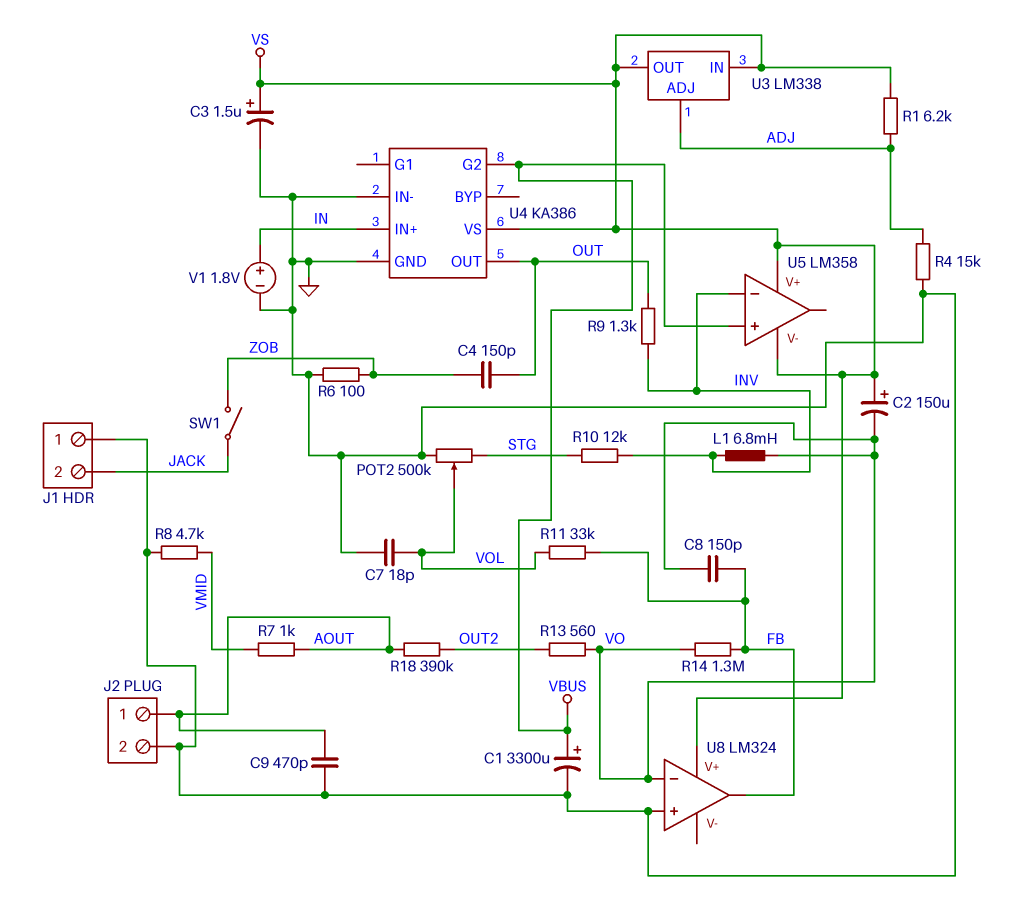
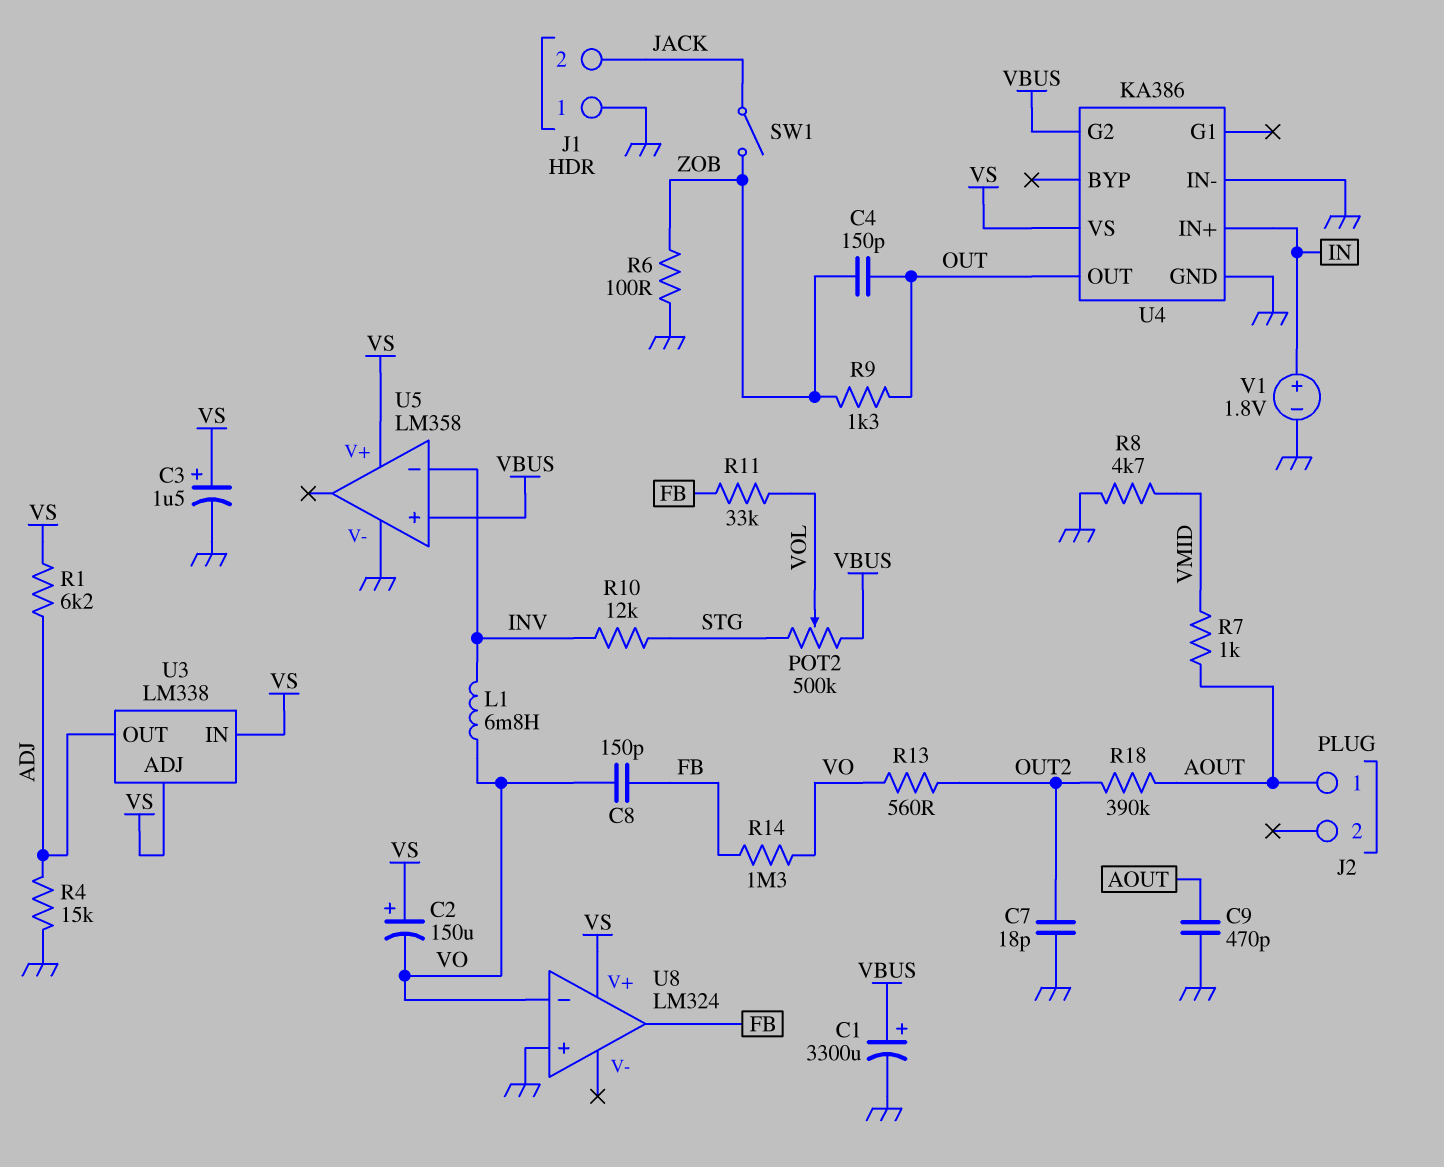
C7: 18pF (GND, VOL) -> 18pF (GND, OUT2)
J2 pin 2: GND -> none
POT2: 500k (GND, STG, wiper VOL) -> 500k (STG, VBUS, wiper VOL)
R9: 1.3k (INV, OUT) -> 1.3k (OUT, ZOB)
U3 pin ADJ: ADJ -> VS
U3 pin OUT: VS -> ADJ
U5 pin V-: VS -> GND

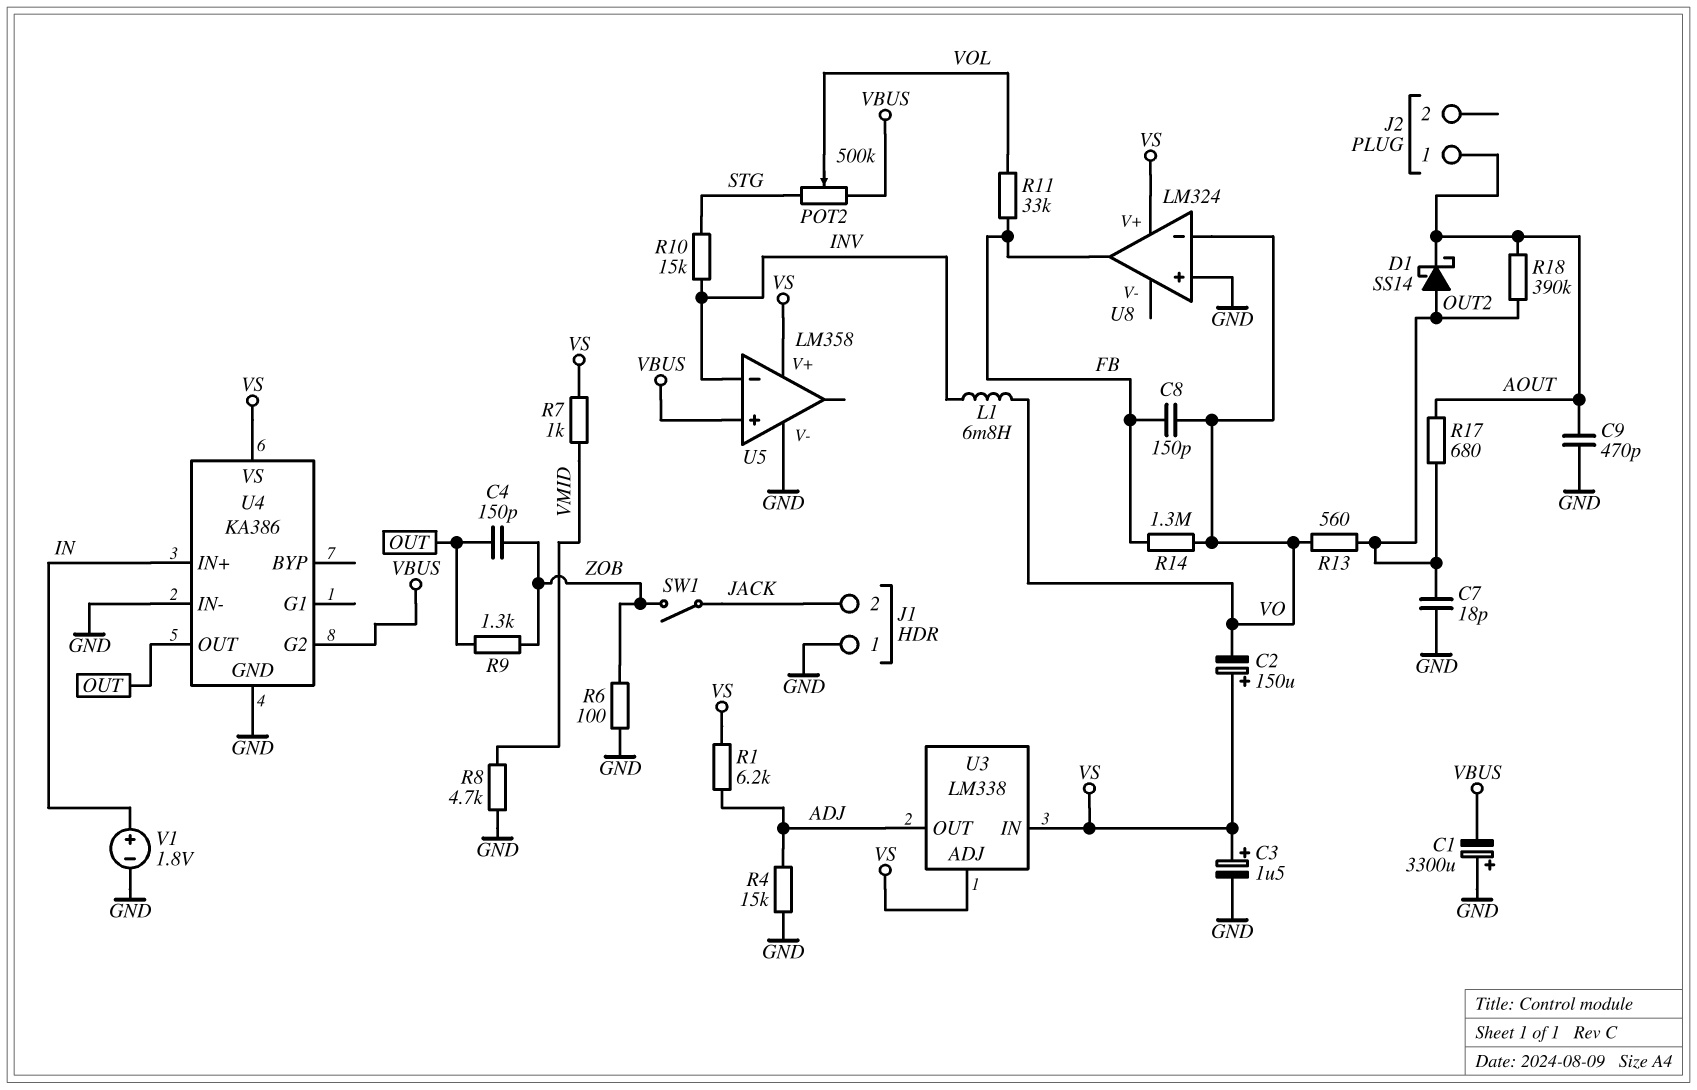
C1: 3300uF (plus VBUS, minus GND) -> 3300uF (plus GND, minus VBUS)
D1: none -> schottky SS14 (A OUT2, K AOUT)
R7: 1k (AOUT, VMID) -> 1k (VMID, VS)
R10: 12k (INV, STG) -> 15k (INV, STG)
R17: none -> 680 (AOUT, OUT2)

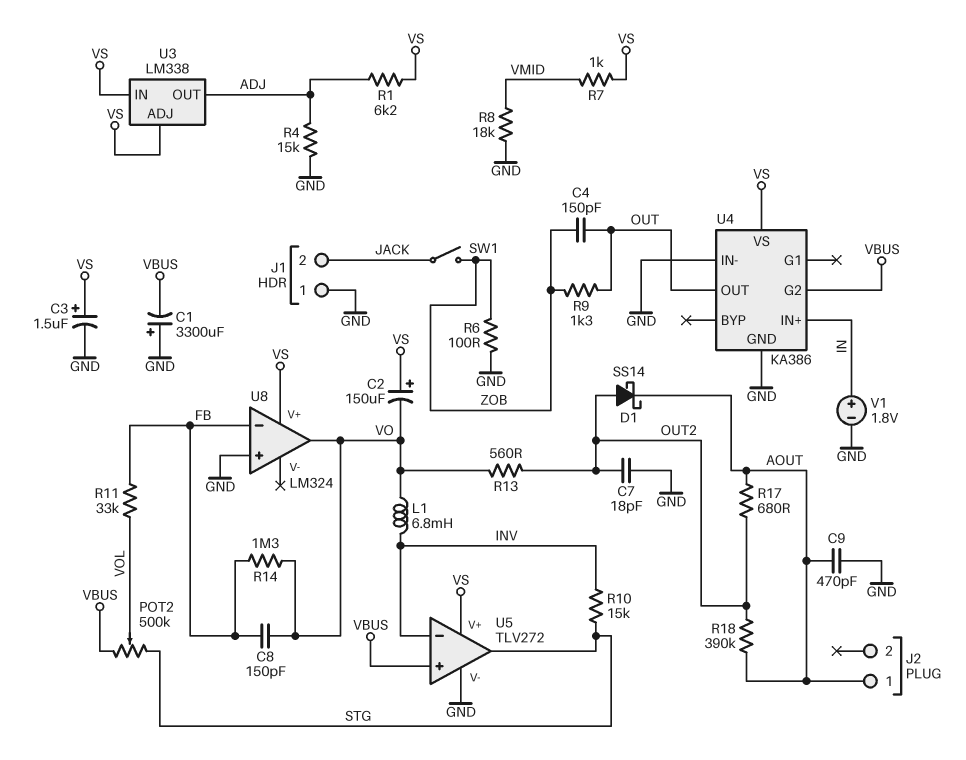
R8: 4.7k (GND, VMID) -> 18k (GND, VMID)
U5: LM358 -> TLV272
U5 pin out: none -> STG
U8 pin in-: VO -> FB
U8 pin out: FB -> VO

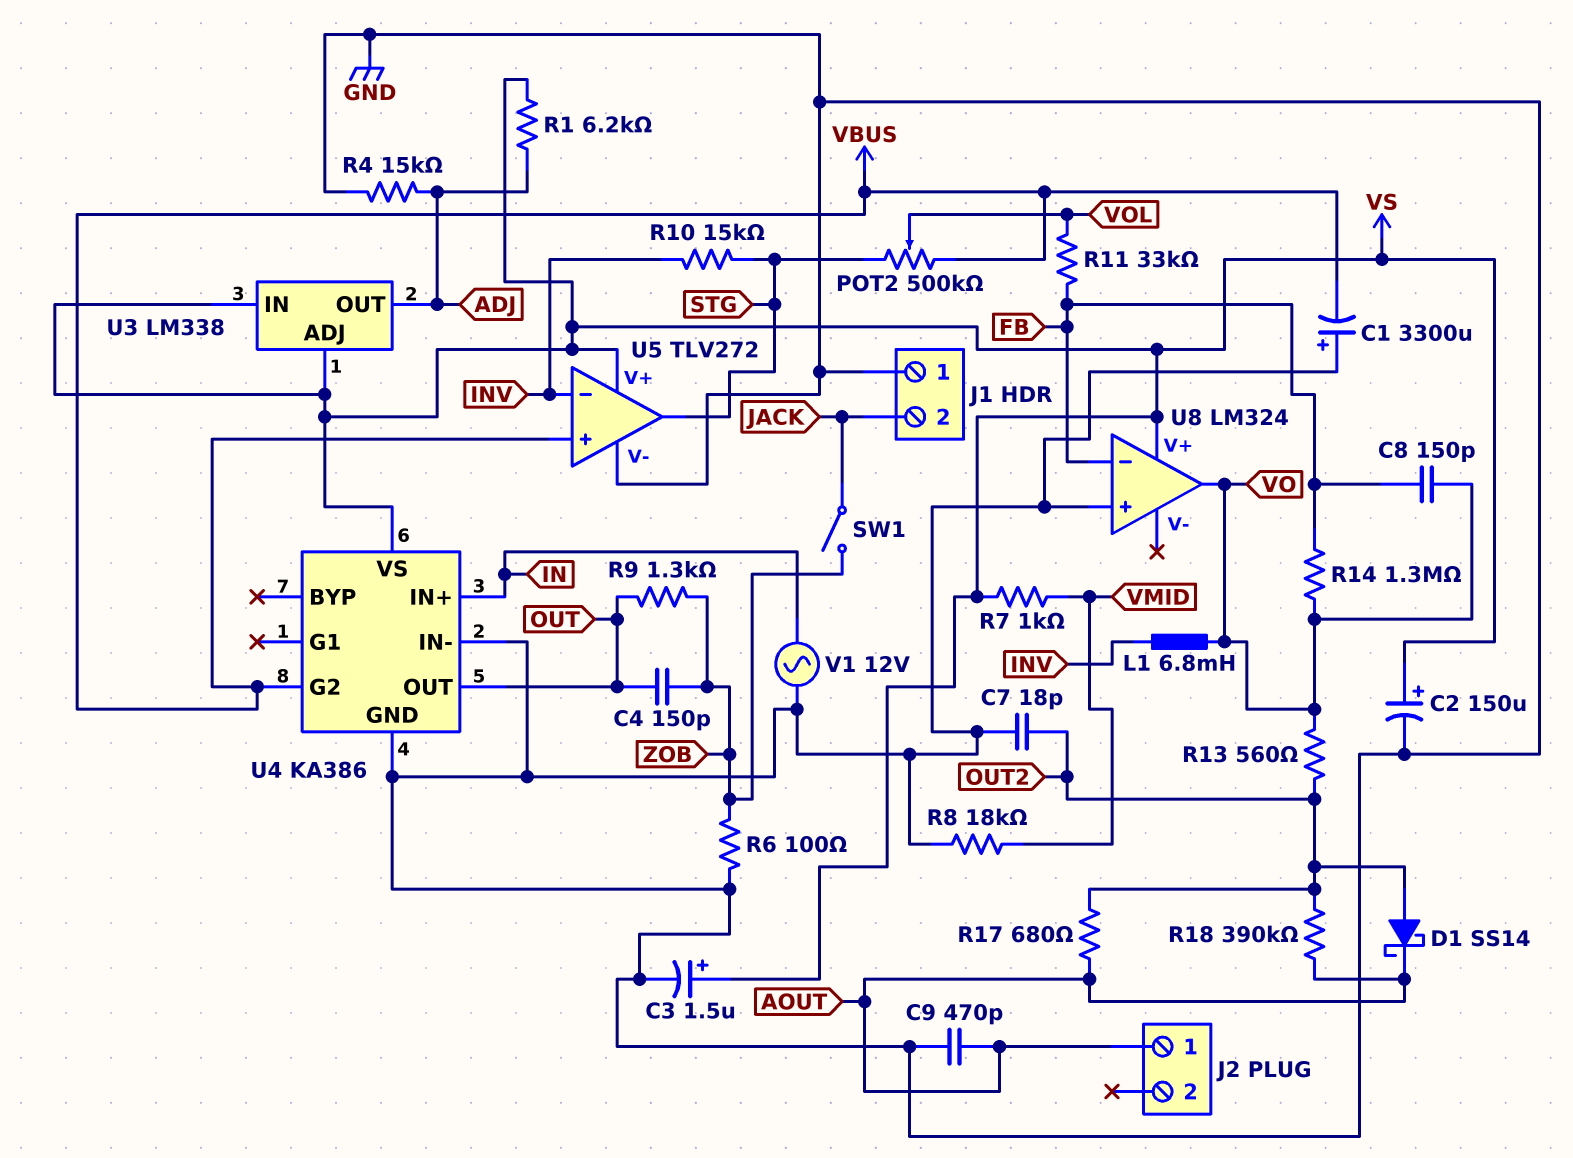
C2: 150uF (plus VS, minus VO) -> 150uF (plus VS, minus GND)
V1: 1.8V (plus IN, minus GND) -> AC 12V (GND, IN)

